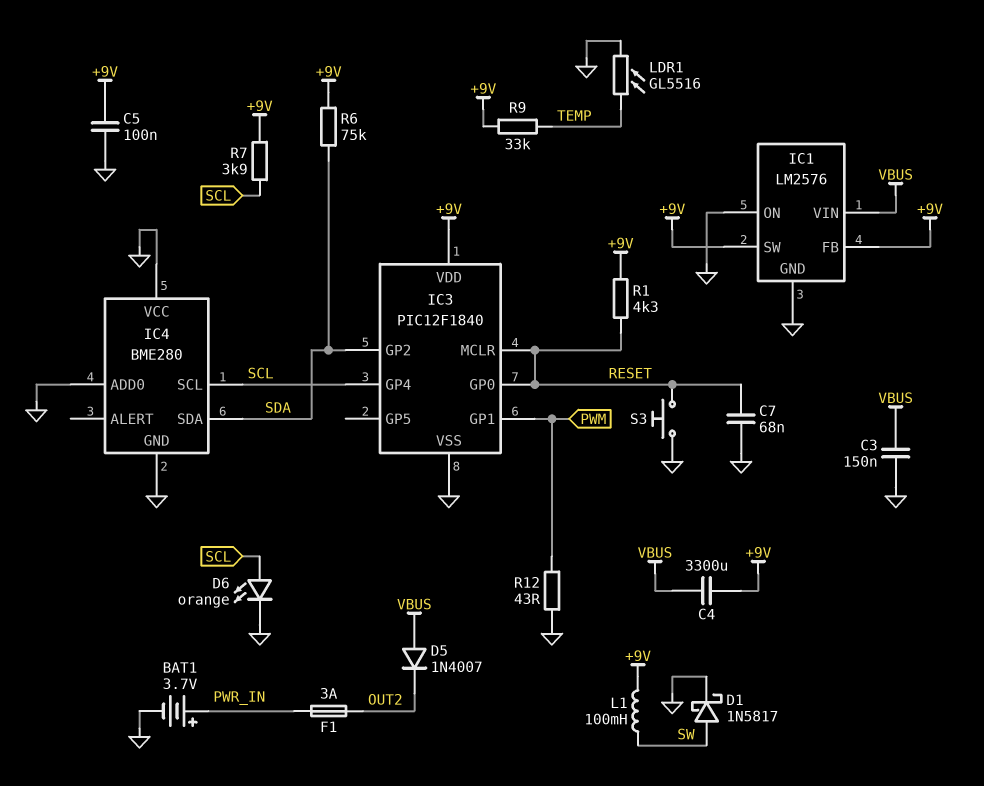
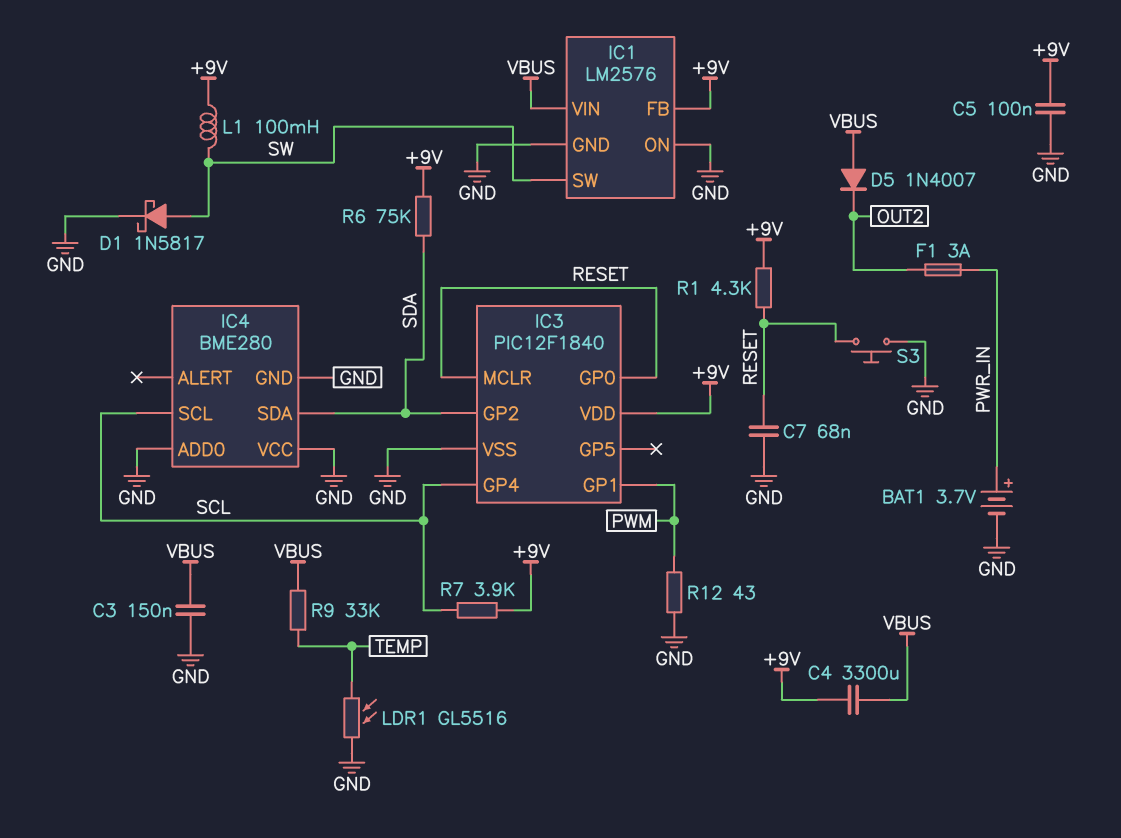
D6: LED orange (A SCL, K GND) -> none
IC1 pin SW: +9V -> SW
R9: 33k (+9V, TEMP) -> 33k (TEMP, VBUS)

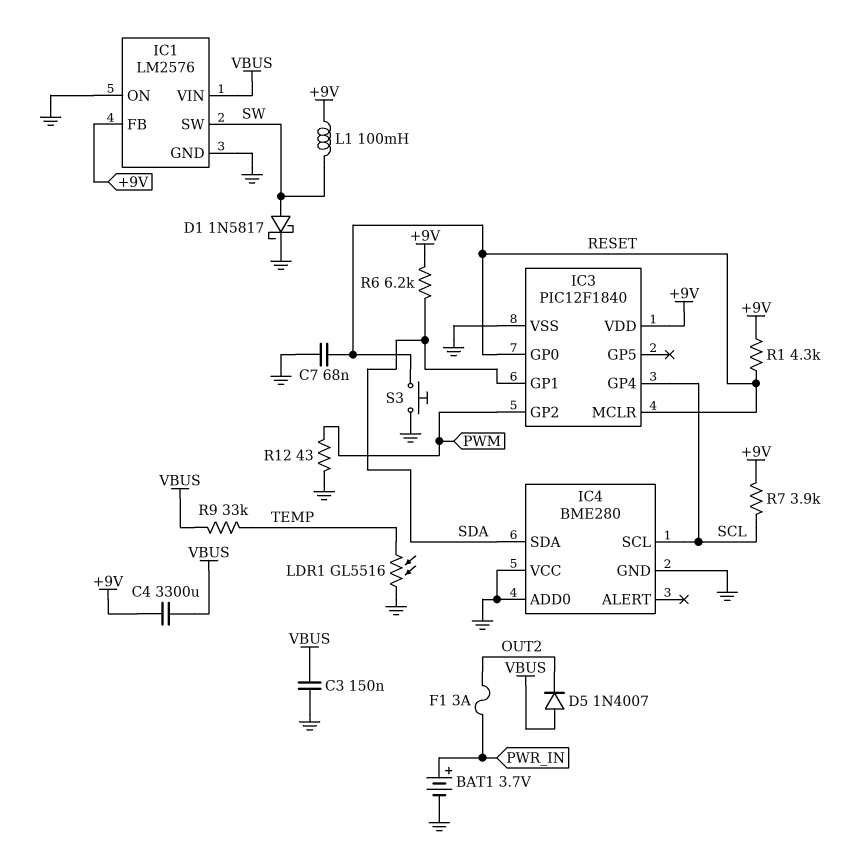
C5: 100nF (+9V, GND) -> none
IC3 pin GP1: PWM -> SDA
IC3 pin GP2: SDA -> PWM
R6: 75k (+9V, SDA) -> 6.2k (+9V, SDA)

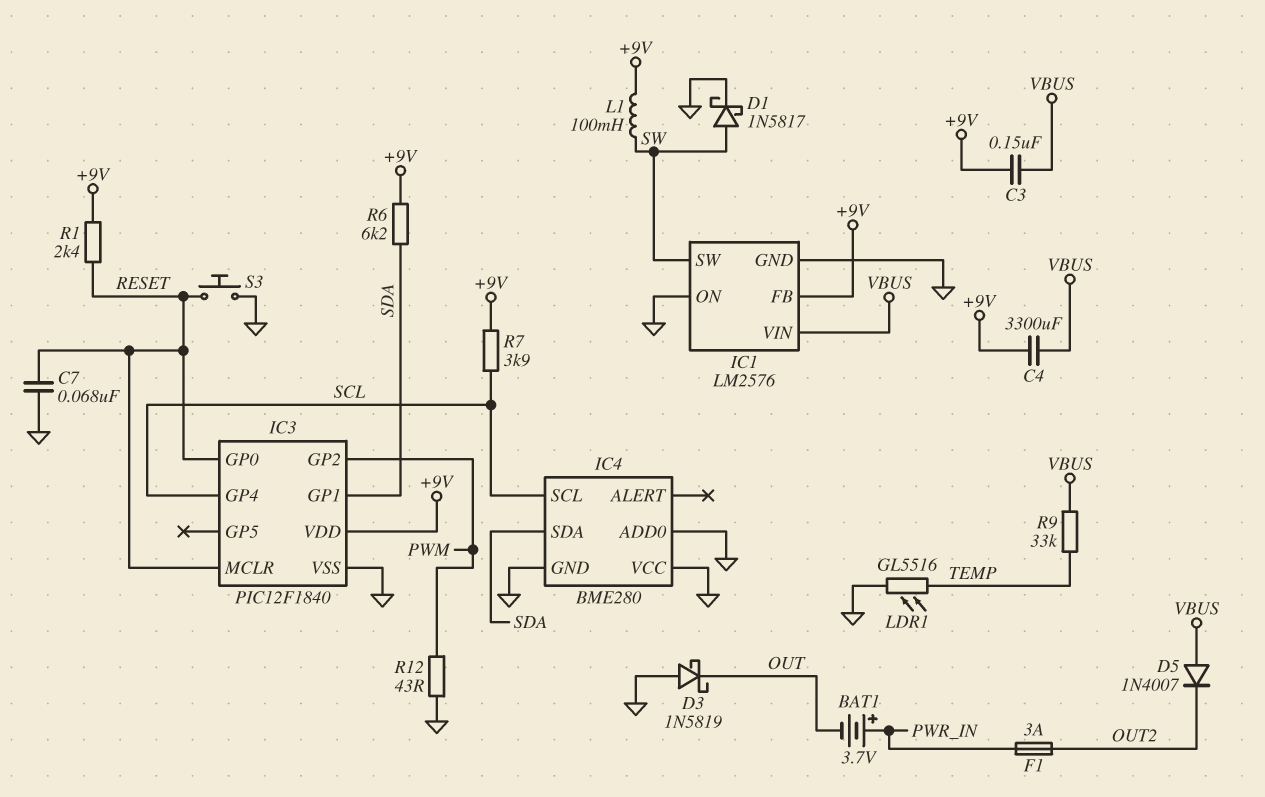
BAT1: 3.7V (plus PWR_IN, minus GND) -> 3.7V (plus PWR_IN, minus OUT)
C3: 150nF (GND, VBUS) -> 150nF (+9V, VBUS)
D3: none -> schottky 1N5819 (A GND, K OUT)
R1: 4.3k (+9V, RESET) -> 2.4k (+9V, RESET)

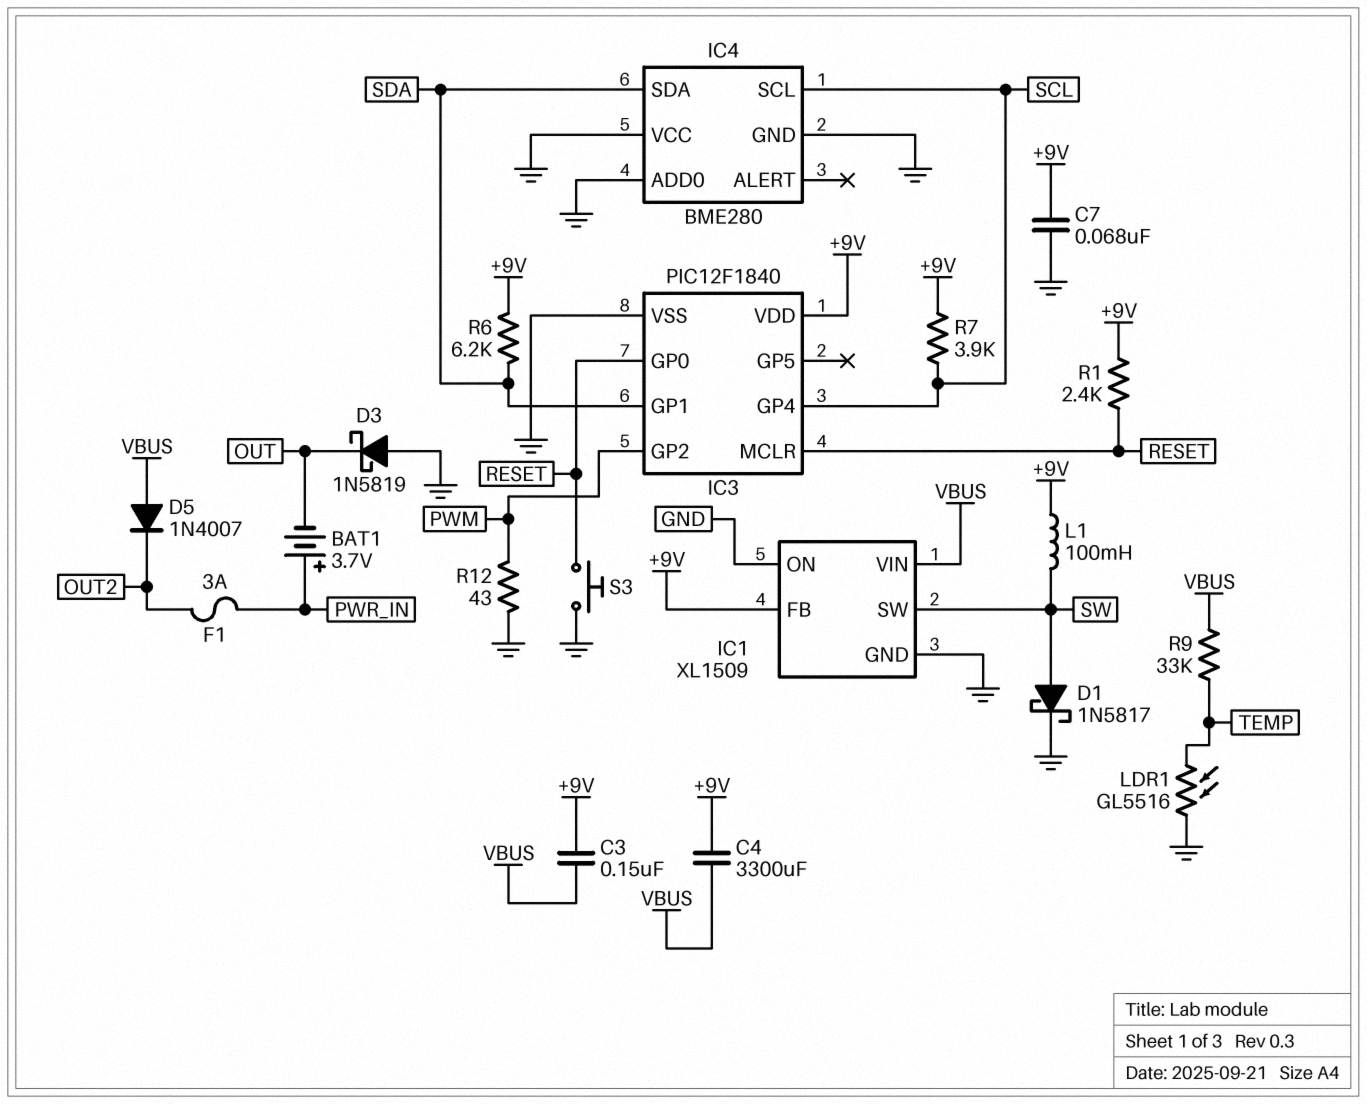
C7: 68nF (GND, RESET) -> 68nF (+9V, GND)
IC1: LM2576 -> XL1509

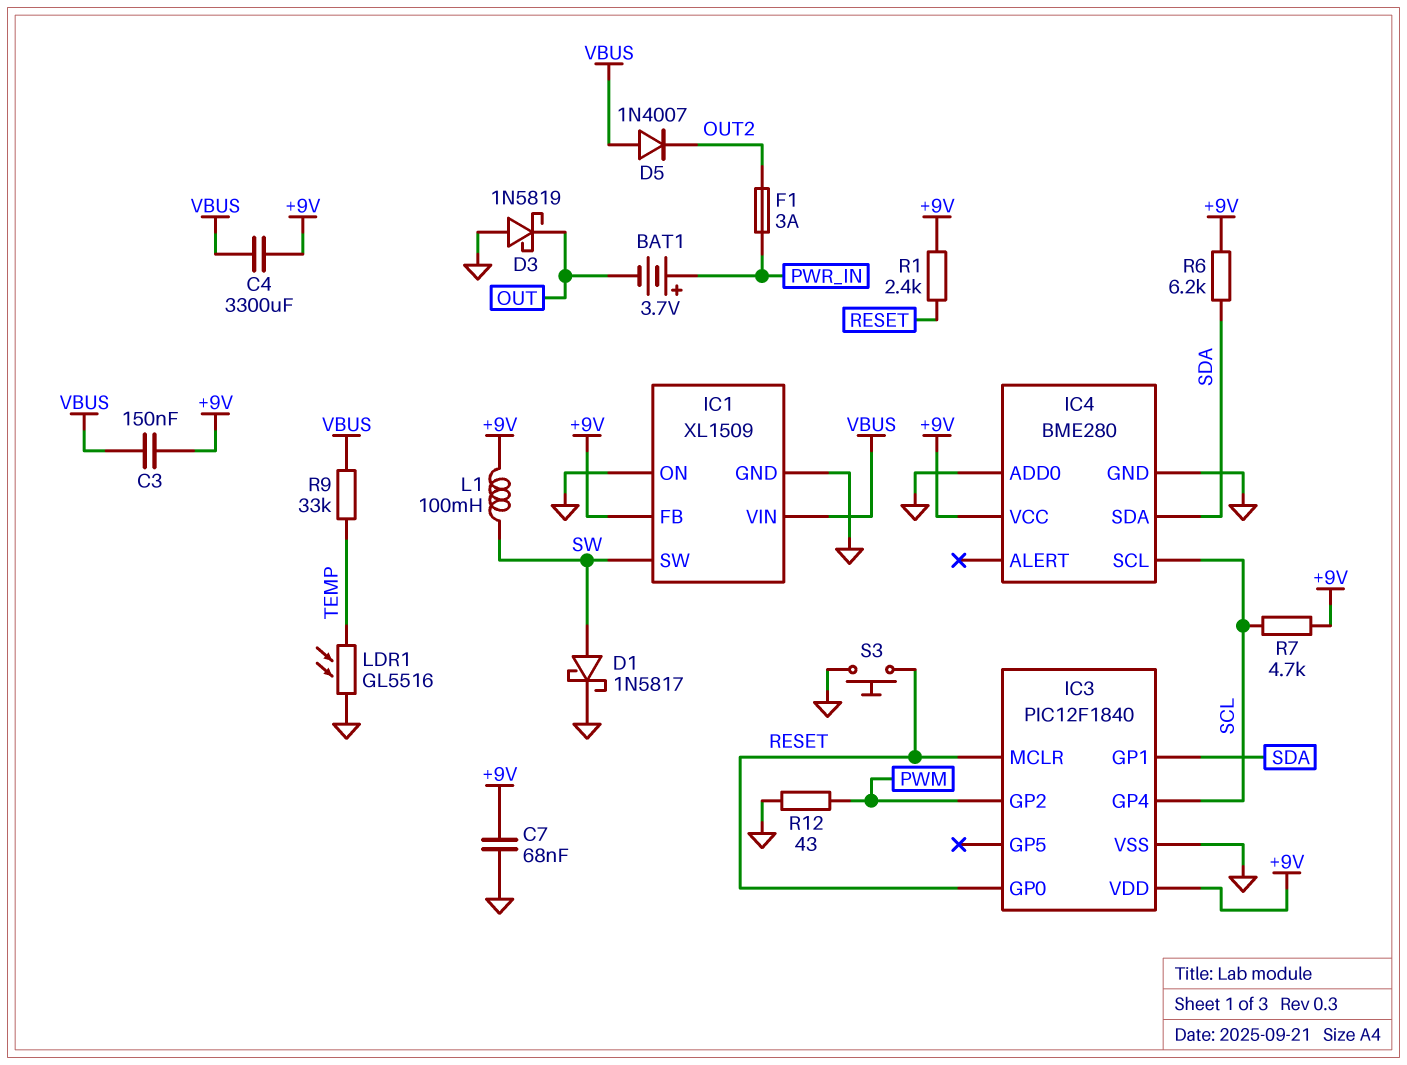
IC4 pin VCC: GND -> +9V
R7: 3.9k (+9V, SCL) -> 4.7k (+9V, SCL)

